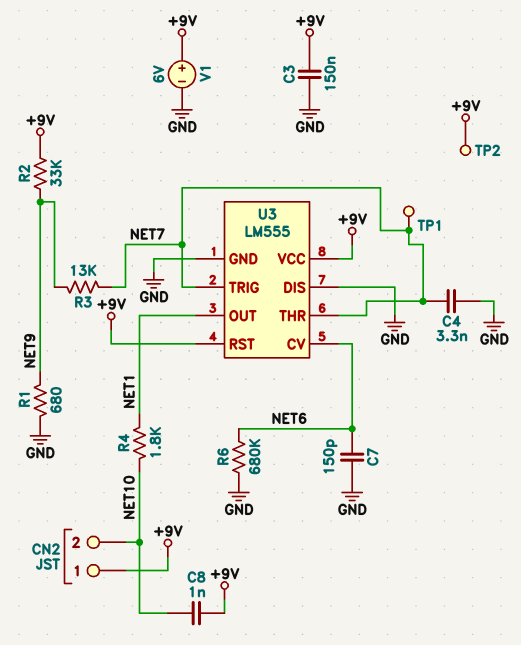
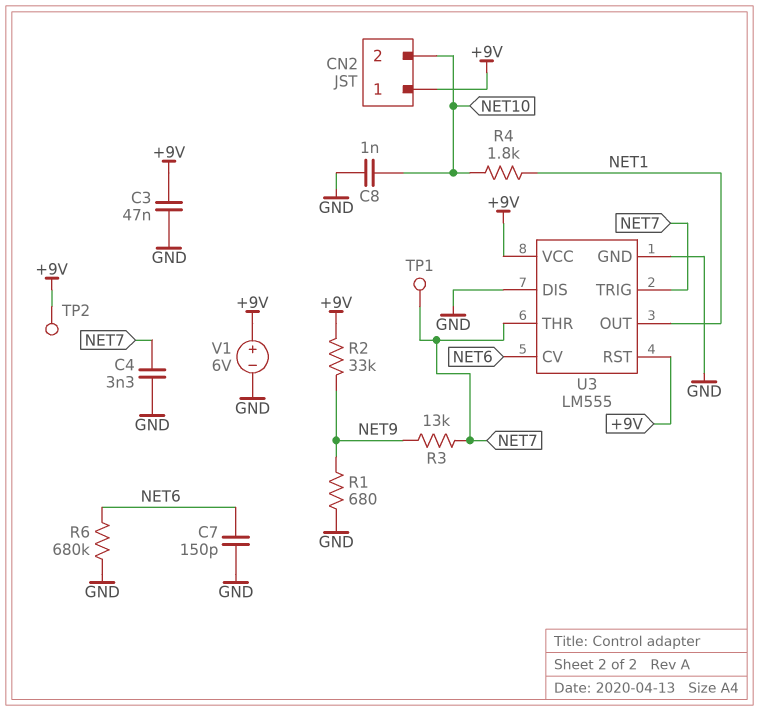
C3: 150nF (+9V, GND) -> 47nF (+9V, GND)
C8: 1nF (+9V, NET10) -> 1nF (GND, NET10)

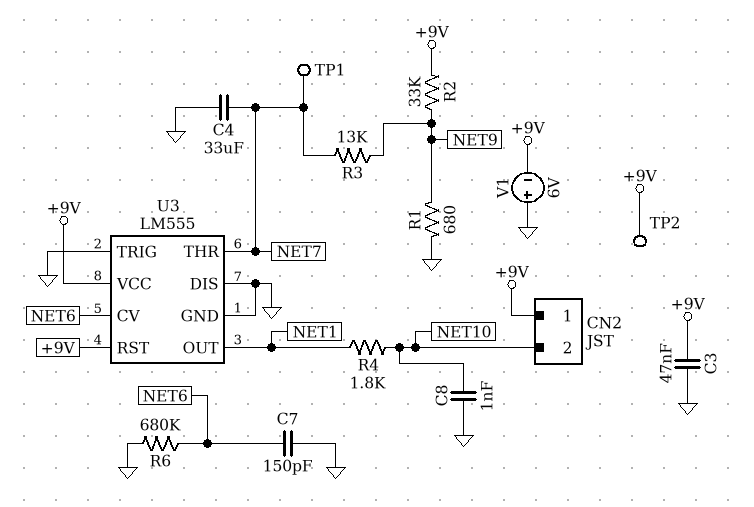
C4: 3.3nF (GND, NET7) -> 33uF (GND, NET7)
U3 pin TRIG: NET7 -> GND
V1: 6V (plus +9V, minus GND) -> 6V (plus GND, minus +9V)

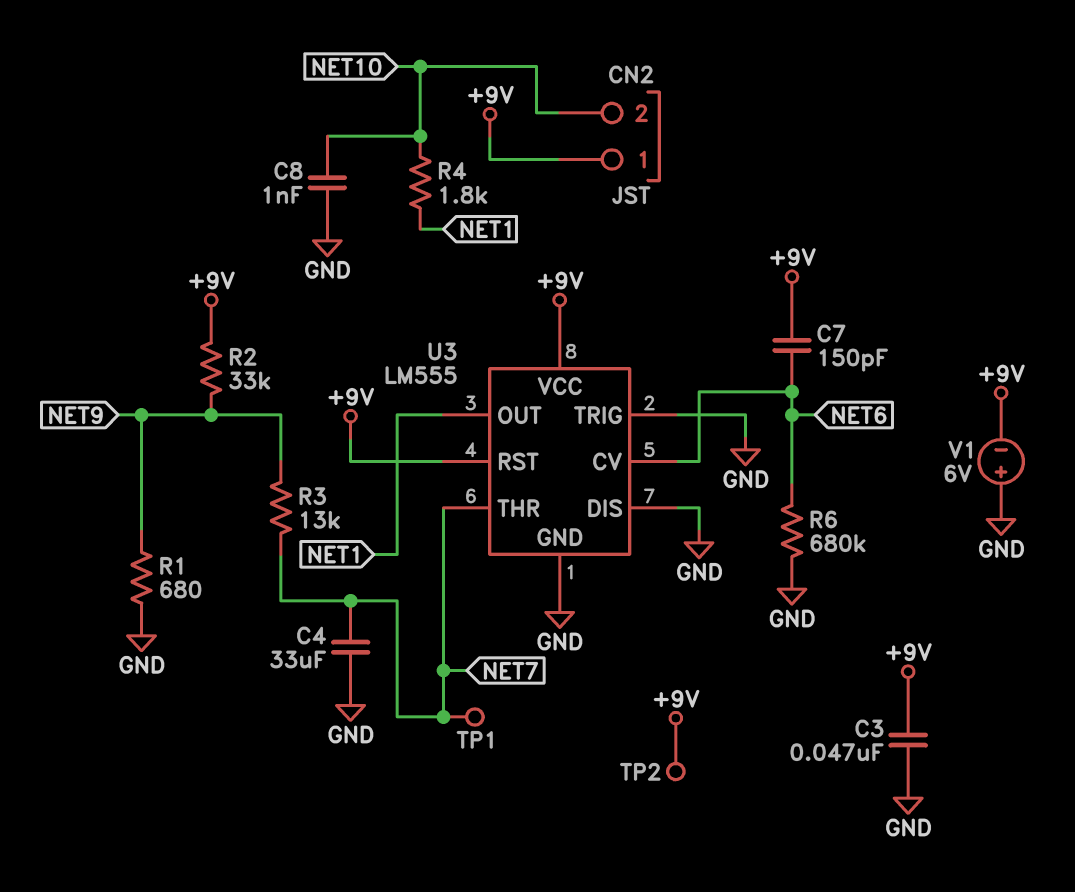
C7: 150pF (GND, NET6) -> 150pF (+9V, NET6)

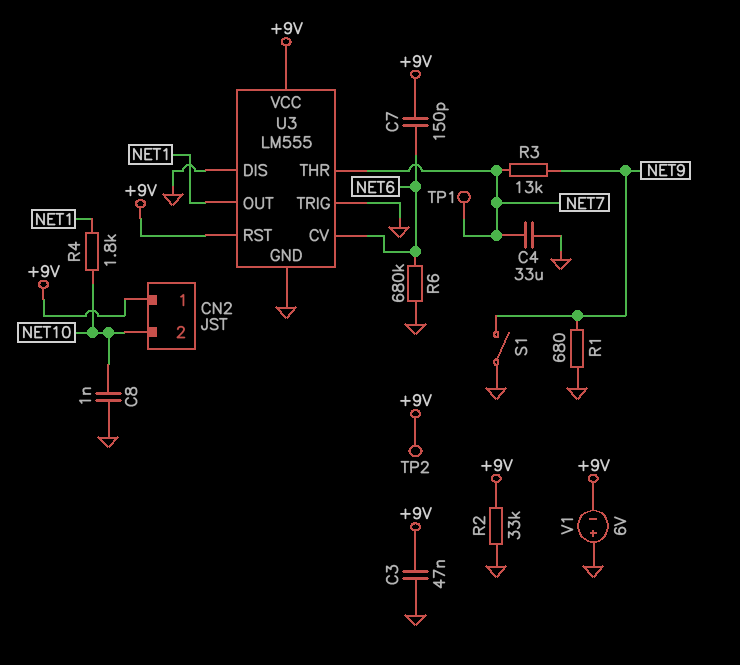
R2: 33k (+9V, NET9) -> 33k (+9V, GND)
S1: none -> switch (GND, NET9)

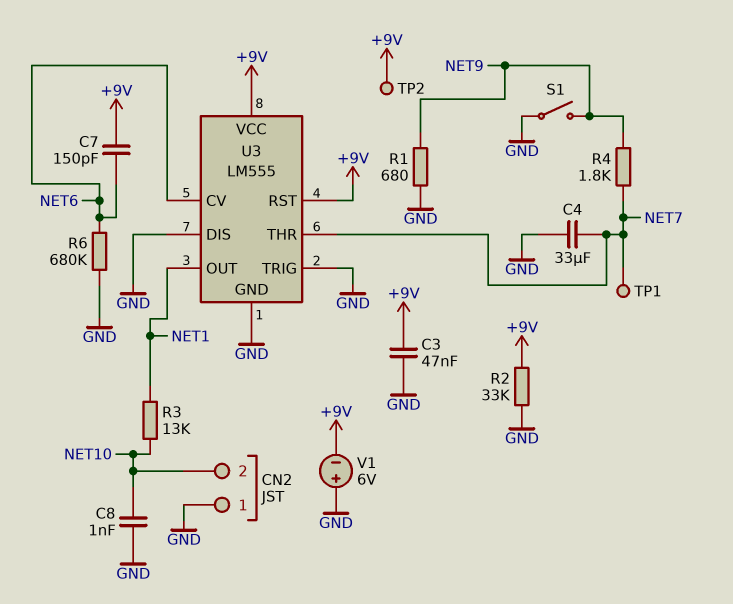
CN2 pin 1: +9V -> GND
R3: 13k (NET7, NET9) -> 13k (NET1, NET10)
R4: 1.8k (NET1, NET10) -> 1.8k (NET7, NET9)

